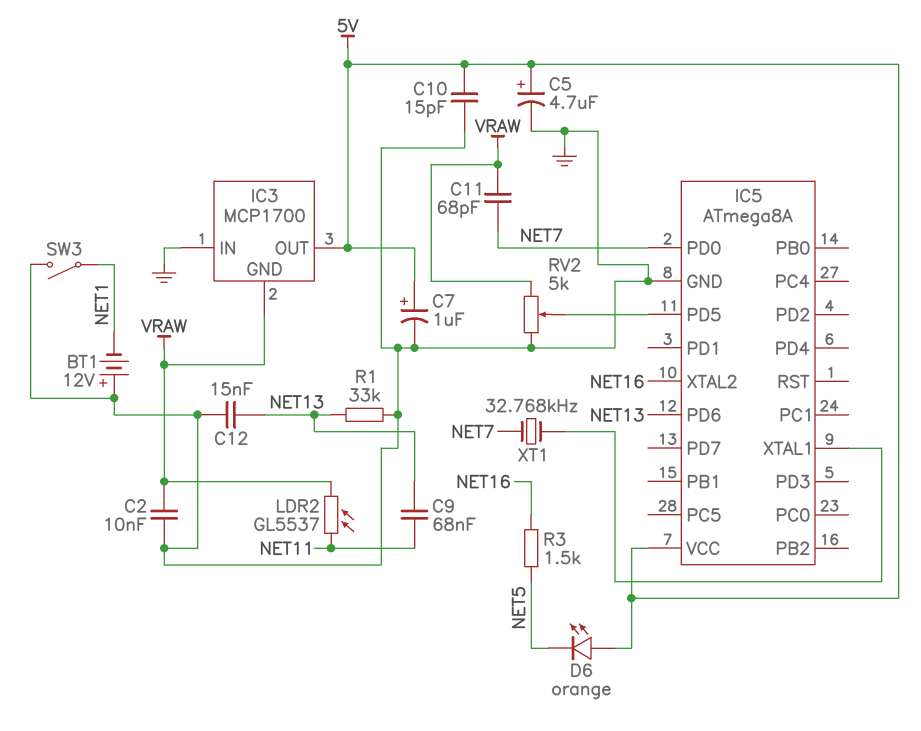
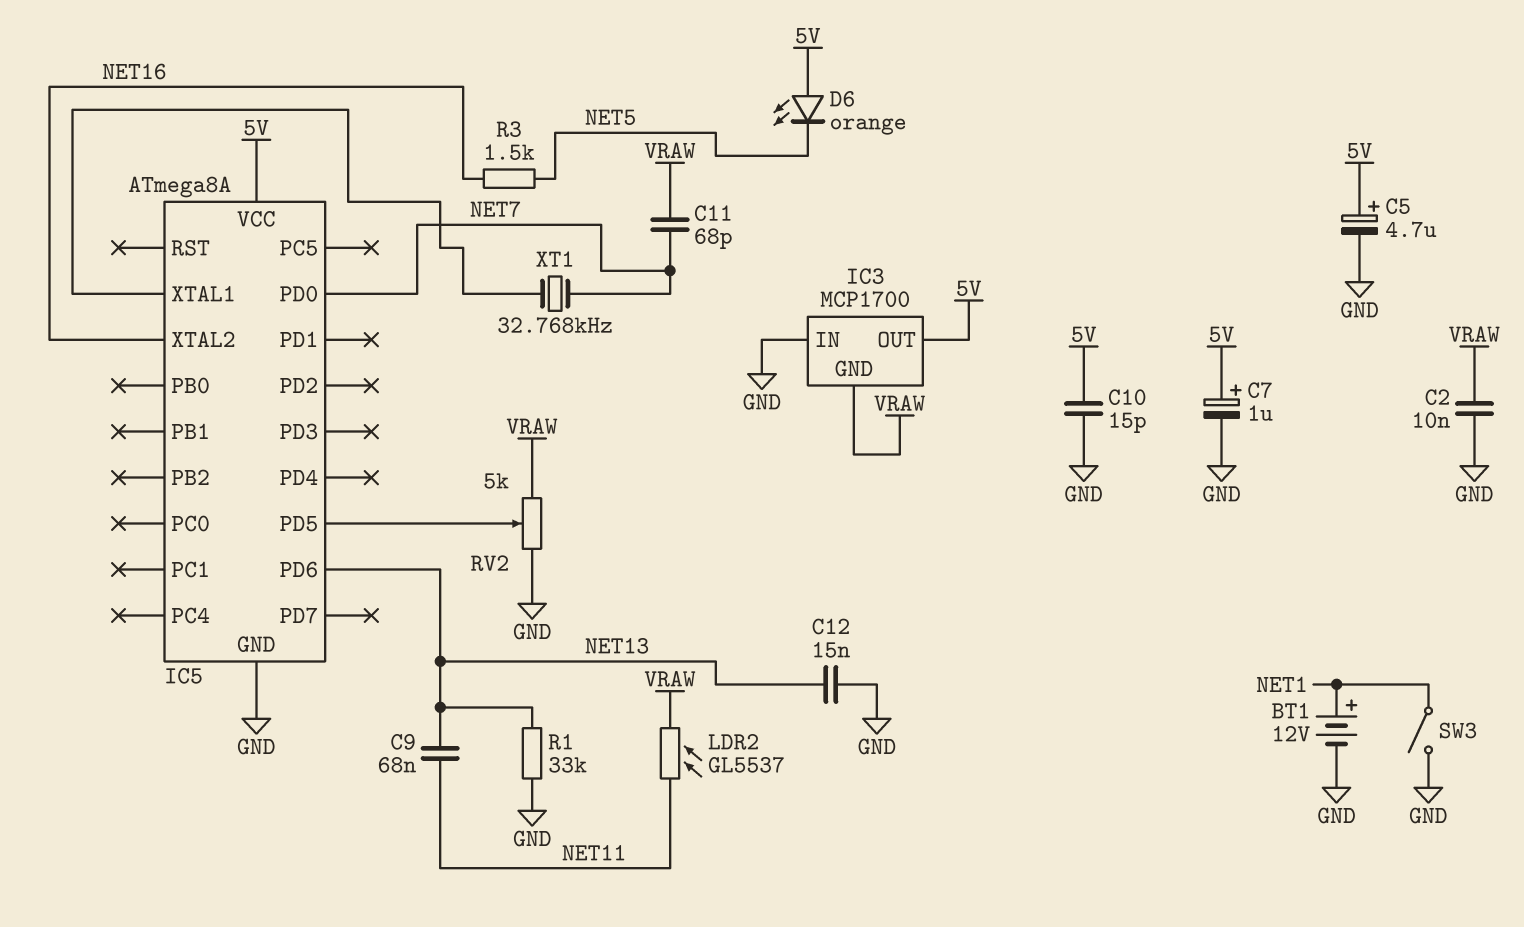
BT1: 12V (plus GND, minus NET1) -> 12V (plus NET1, minus GND)

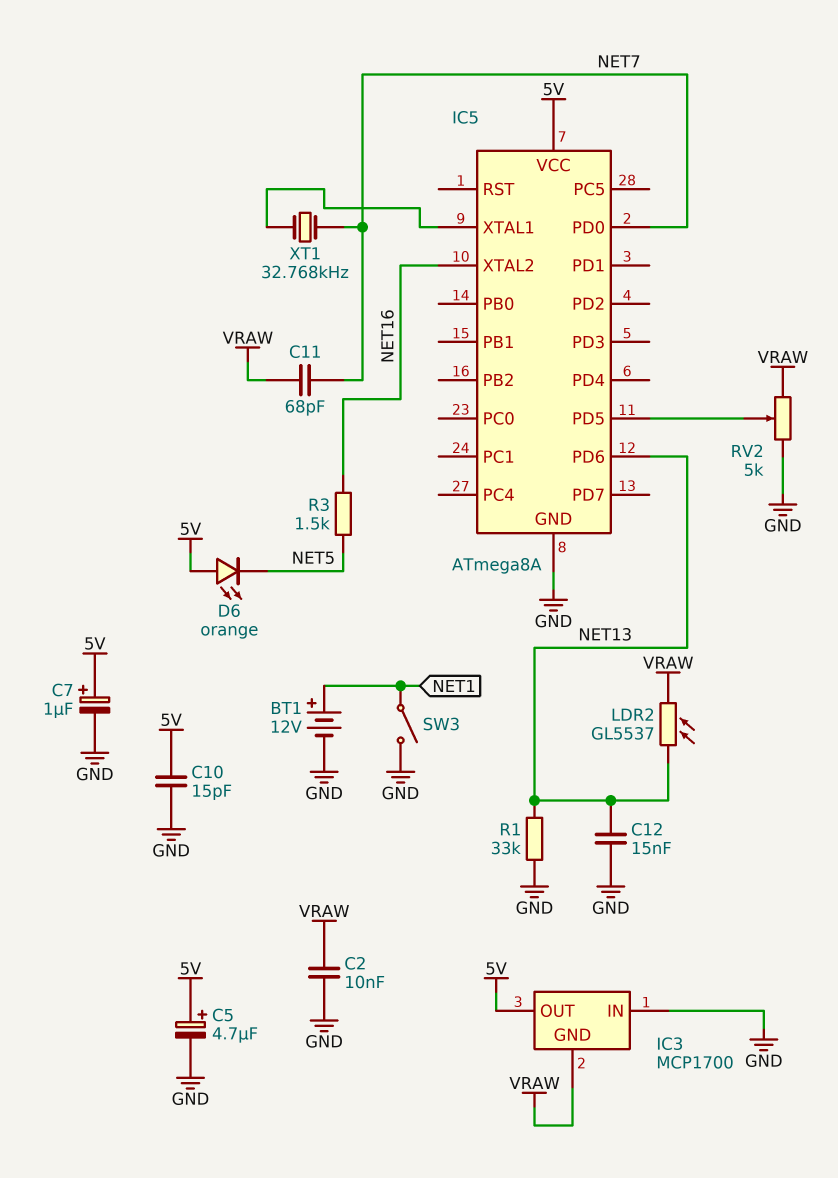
C9: 68nF (NET11, NET13) -> none
LDR2: GL5537 (NET11, VRAW) -> GL5537 (NET13, VRAW)

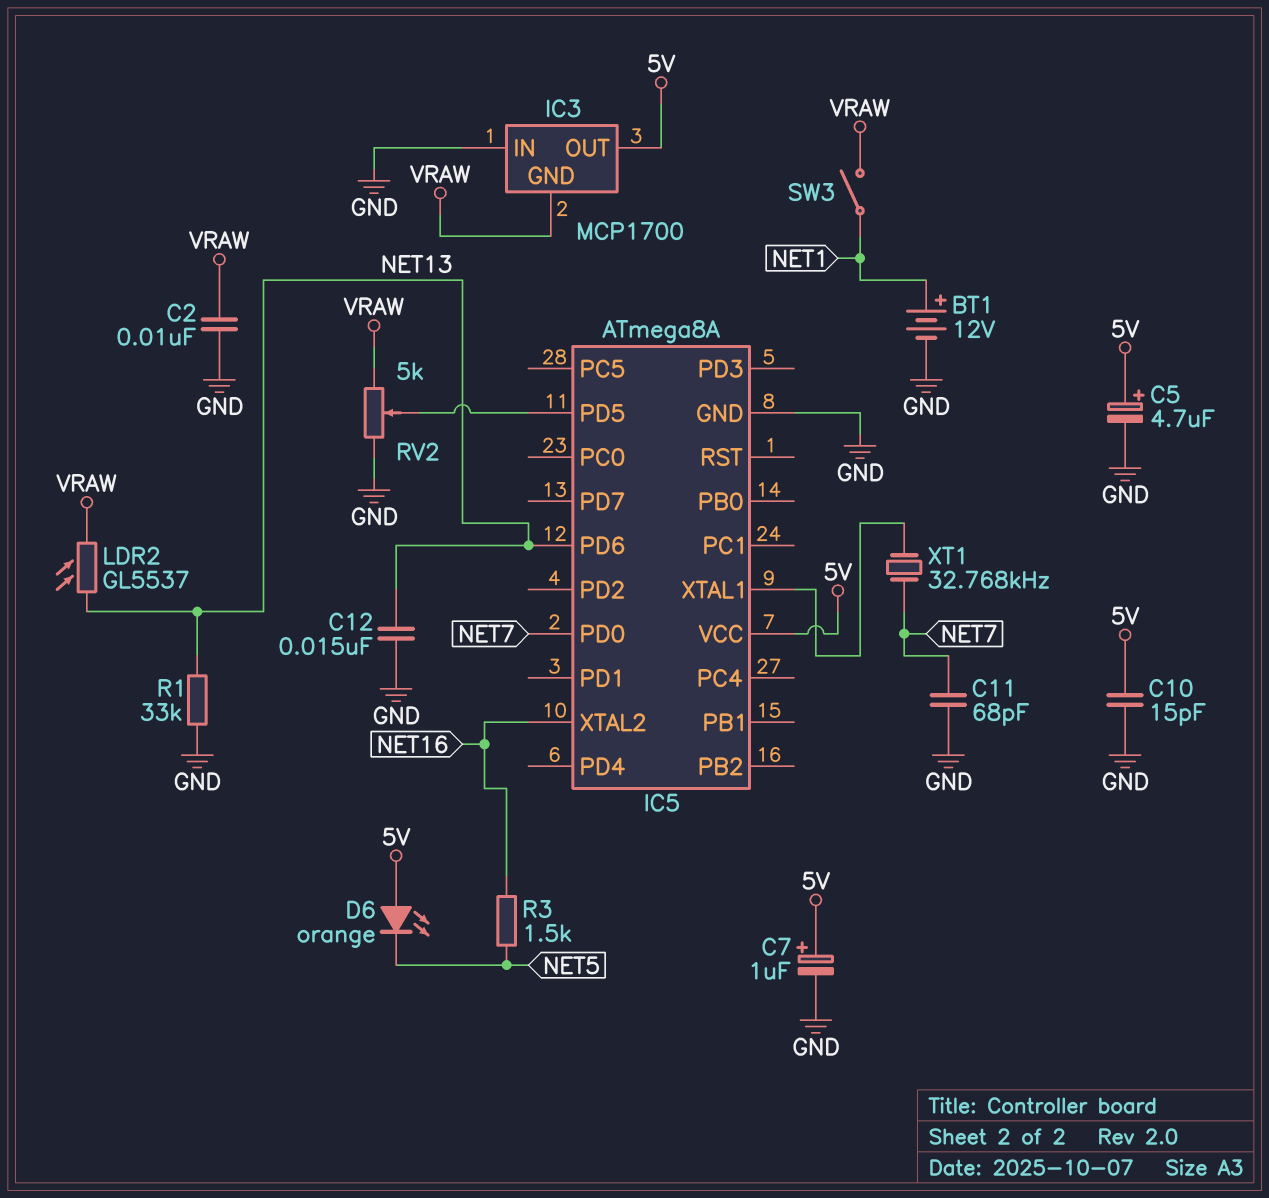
C11: 68pF (NET7, VRAW) -> 68pF (GND, NET7)
SW3: switch (GND, NET1) -> switch (NET1, VRAW)

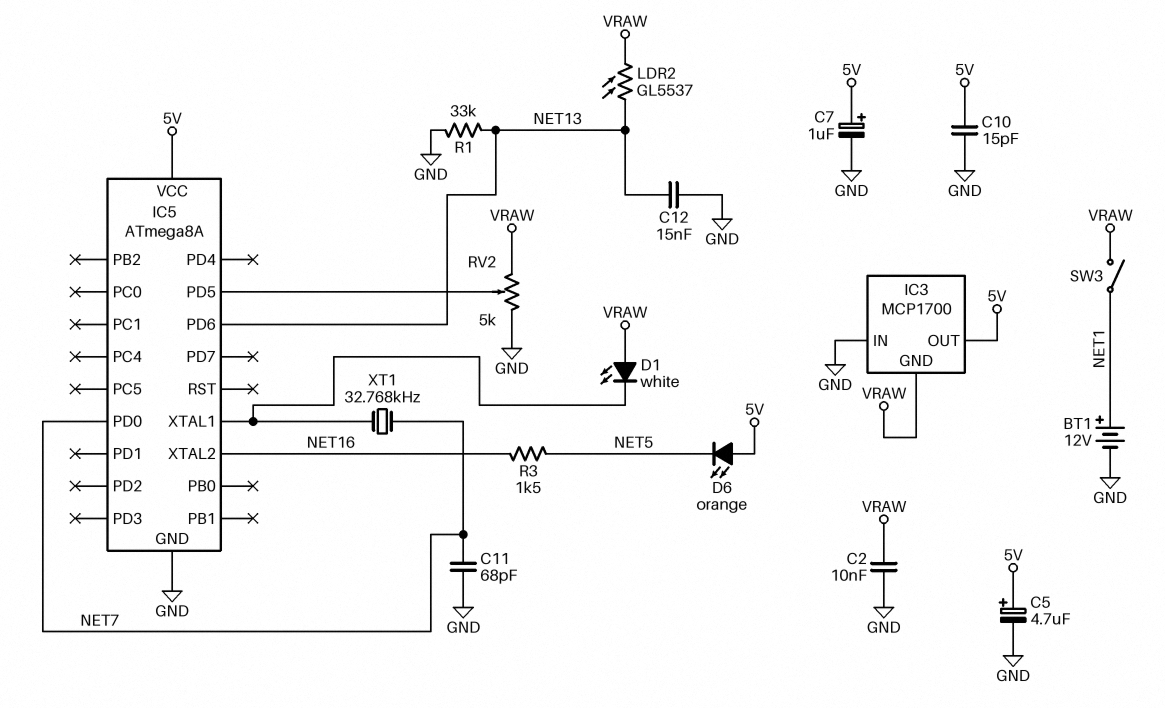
D1: none -> LED white (A VRAW, K IC5/XTAL1)

